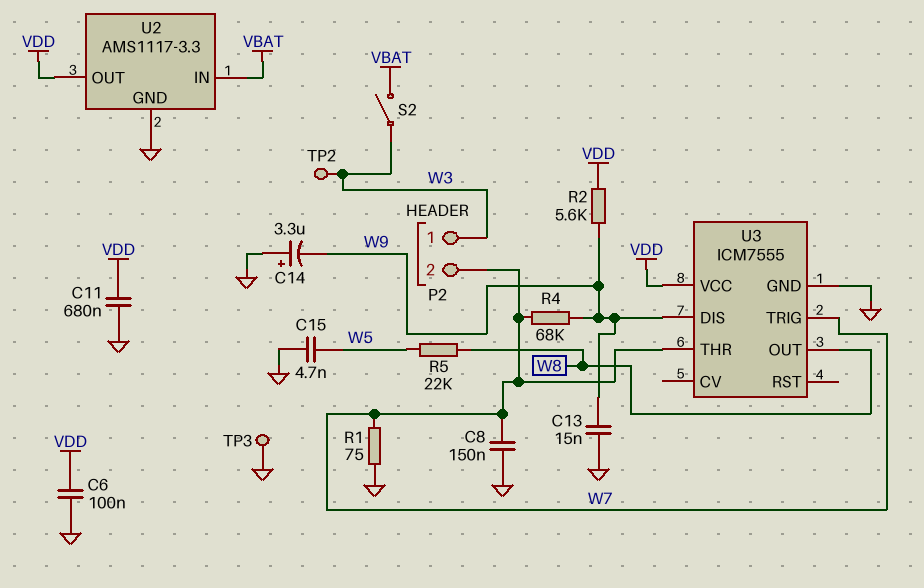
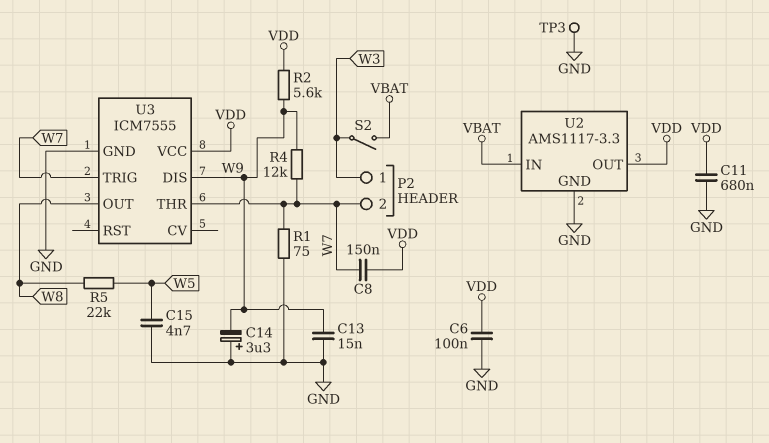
C8: 150nF (GND, W7) -> 150nF (VDD, W7)
R4: 68k (W7, W9) -> 12k (W7, W9)
TP2: test point (W3) -> none

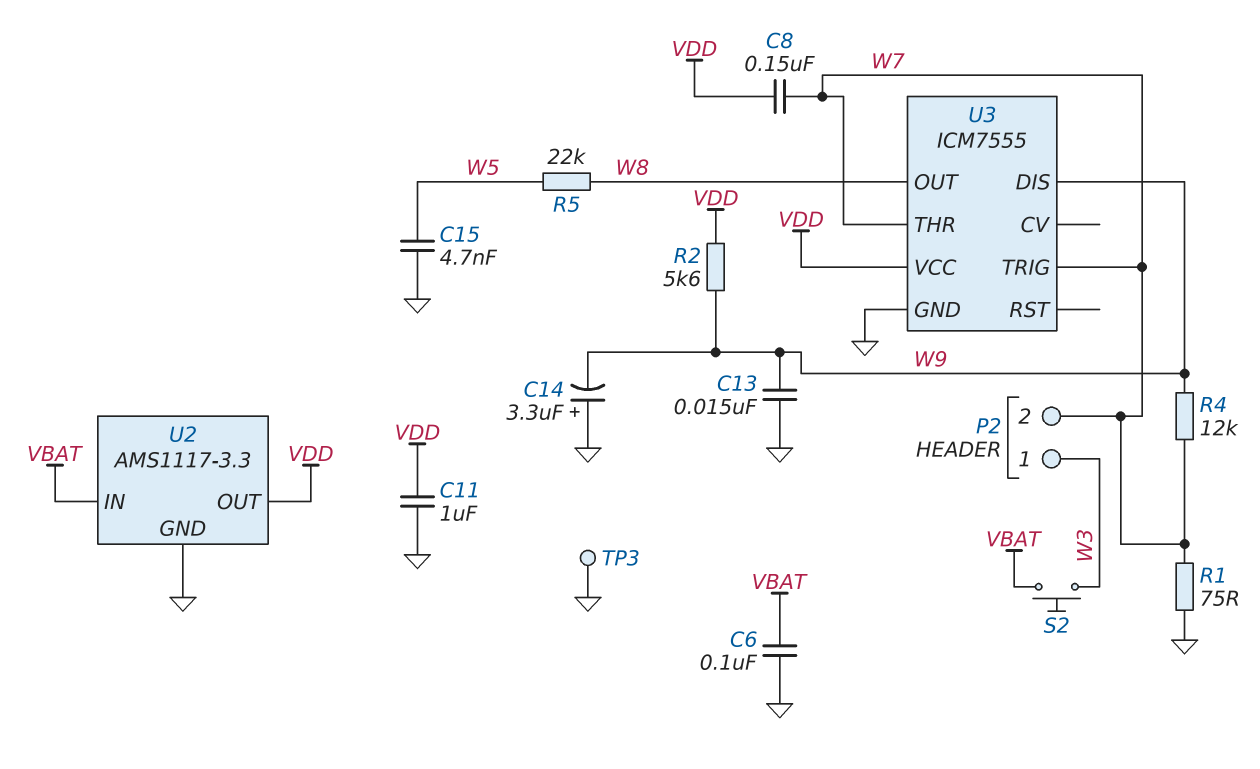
C6: 100nF (GND, VDD) -> 100nF (GND, VBAT)
C11: 680nF (GND, VDD) -> 1uF (GND, VDD)
S2: switch (VBAT, W3) -> button (VBAT, W3)

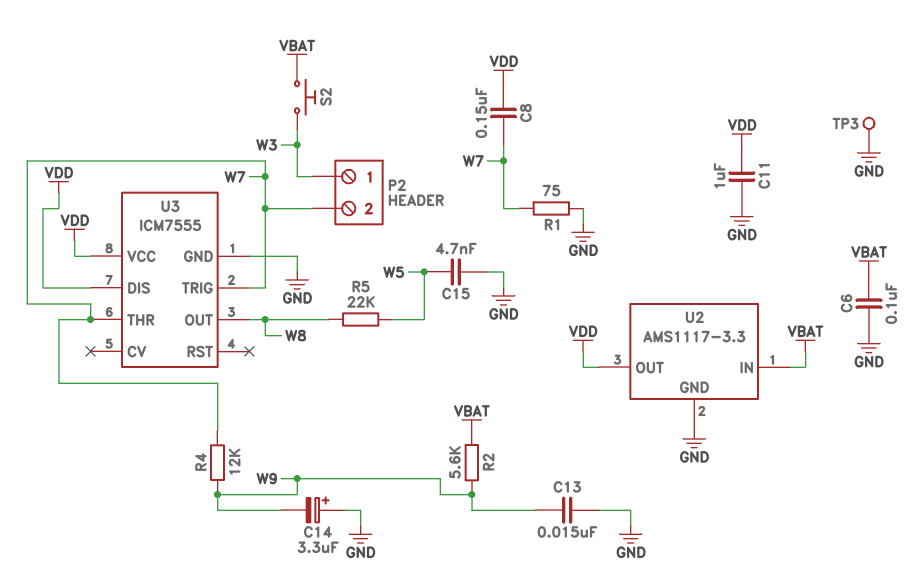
R2: 5.6k (VDD, W9) -> 5.6k (VBAT, W9)
U3 pin DIS: W9 -> VDD

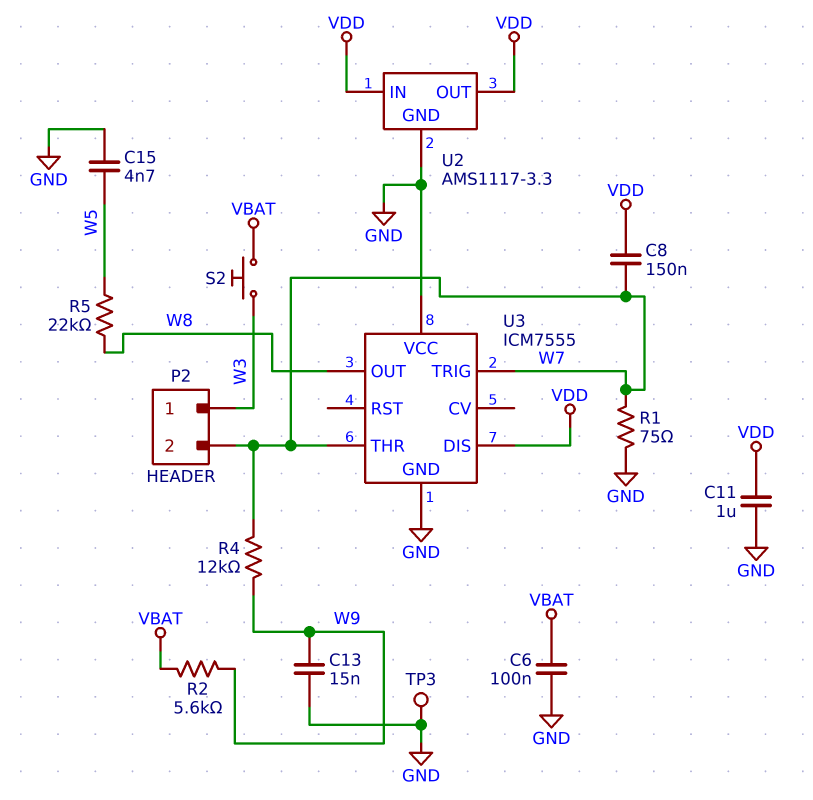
C14: 3.3uF (plus GND, minus W9) -> none
U2 pin IN: VBAT -> VDD
U3 pin VCC: VDD -> GND

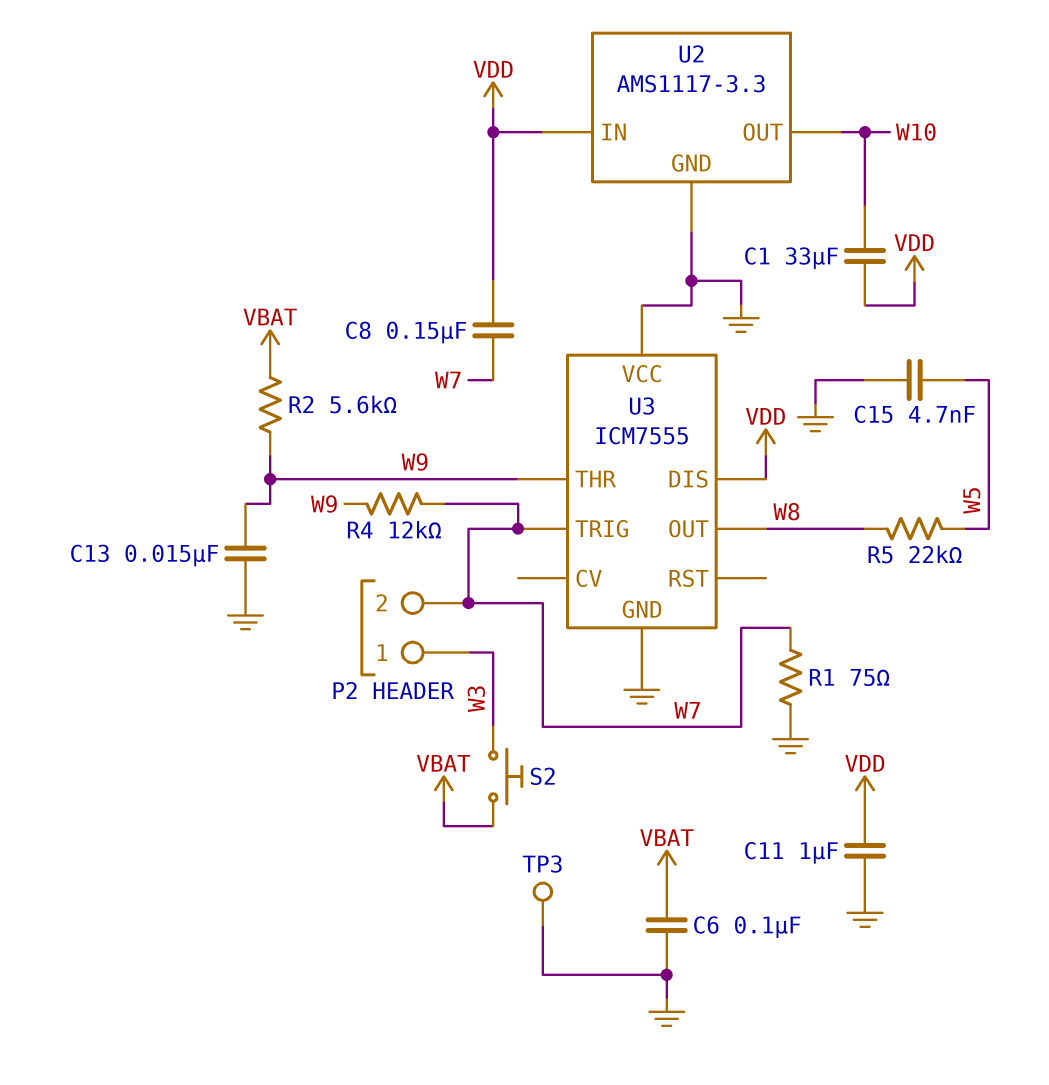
C1: none -> 33uF (VDD, W10)
U2 pin OUT: VDD -> W10
U3 pin THR: W7 -> W9

